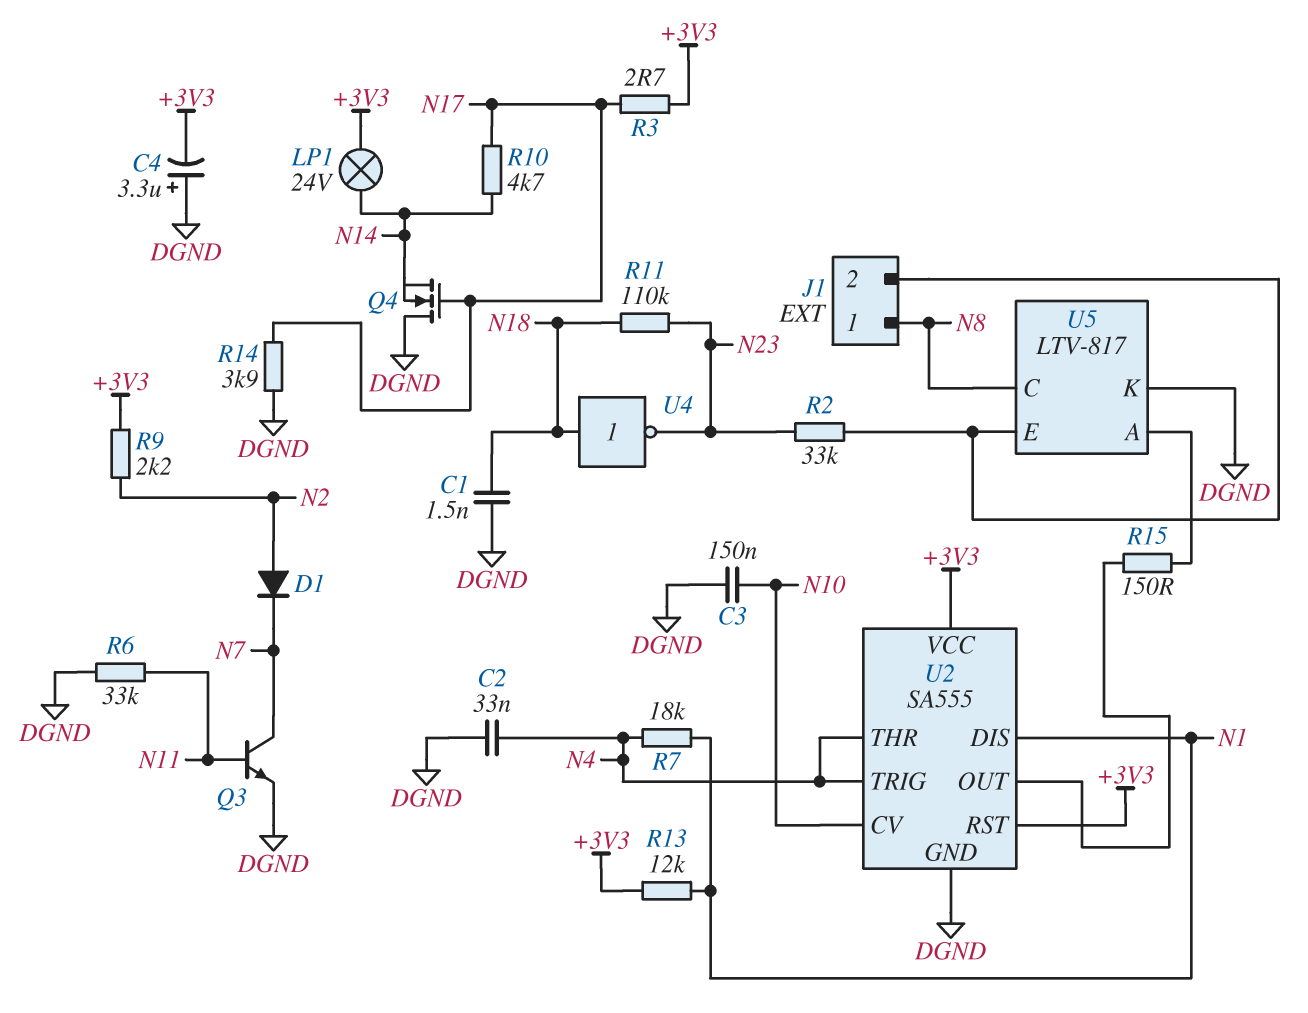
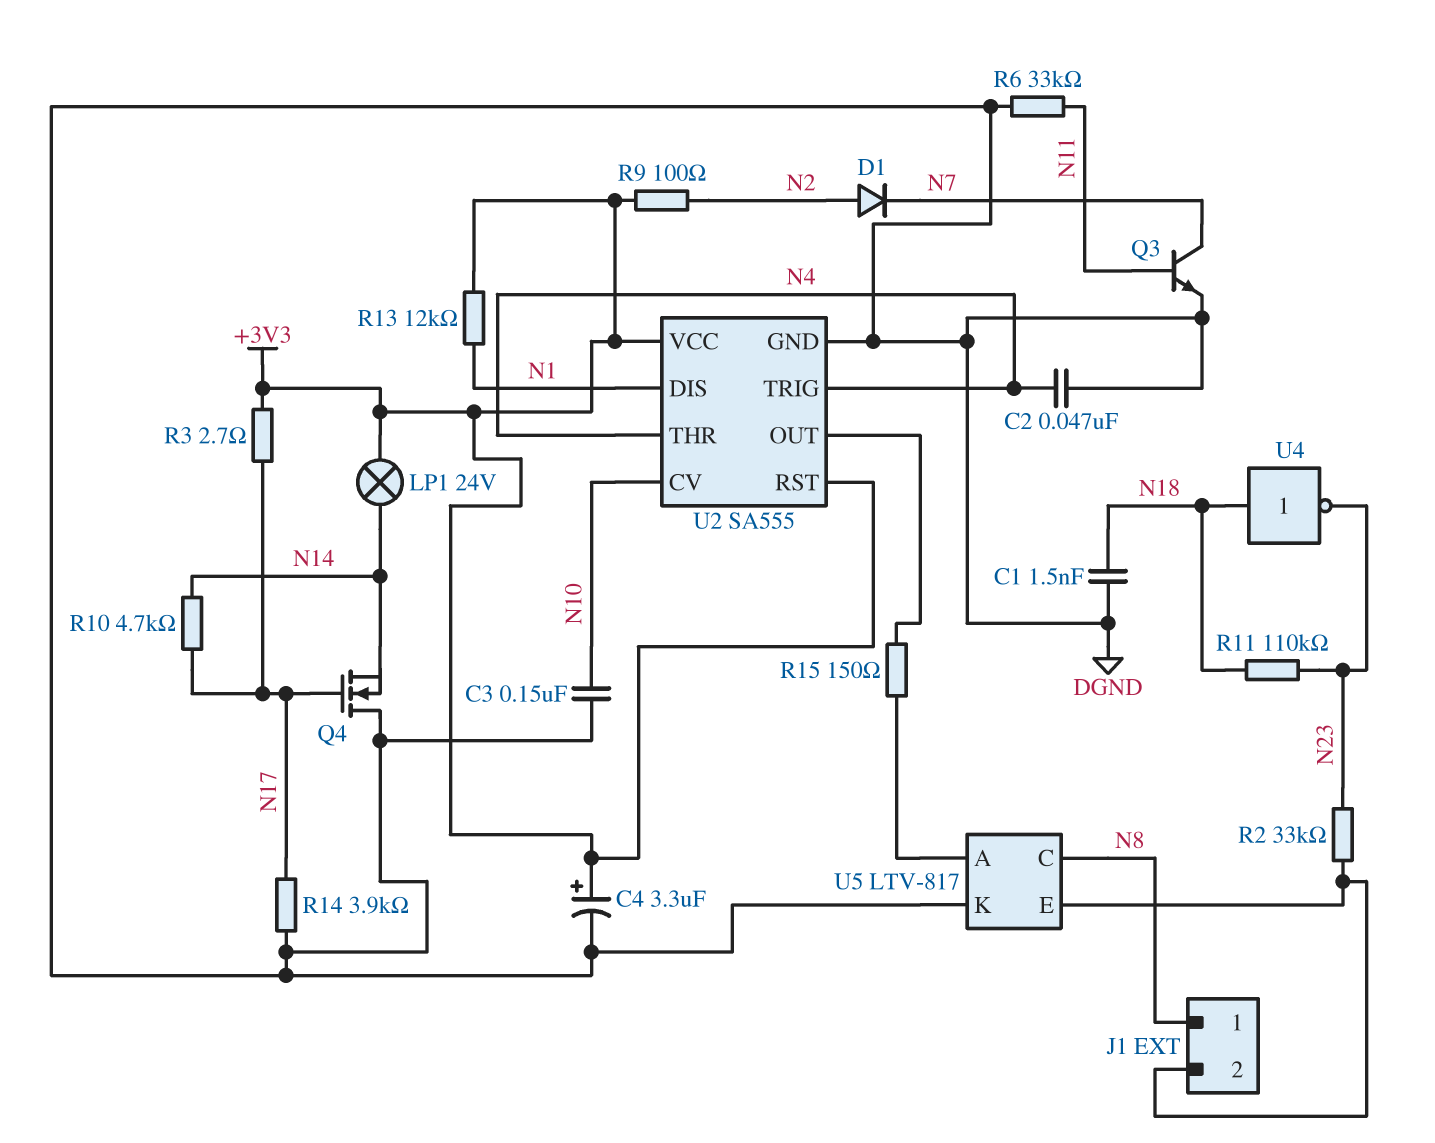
C2: 33nF (DGND, N4) -> 47nF (DGND, N4)
C4: 3.3uF (plus DGND, minus +3V3) -> 3.3uF (plus +3V3, minus DGND)
R7: 18k (N1, N4) -> none
R9: 2.2k (+3V3, N2) -> 100 (+3V3, N2)

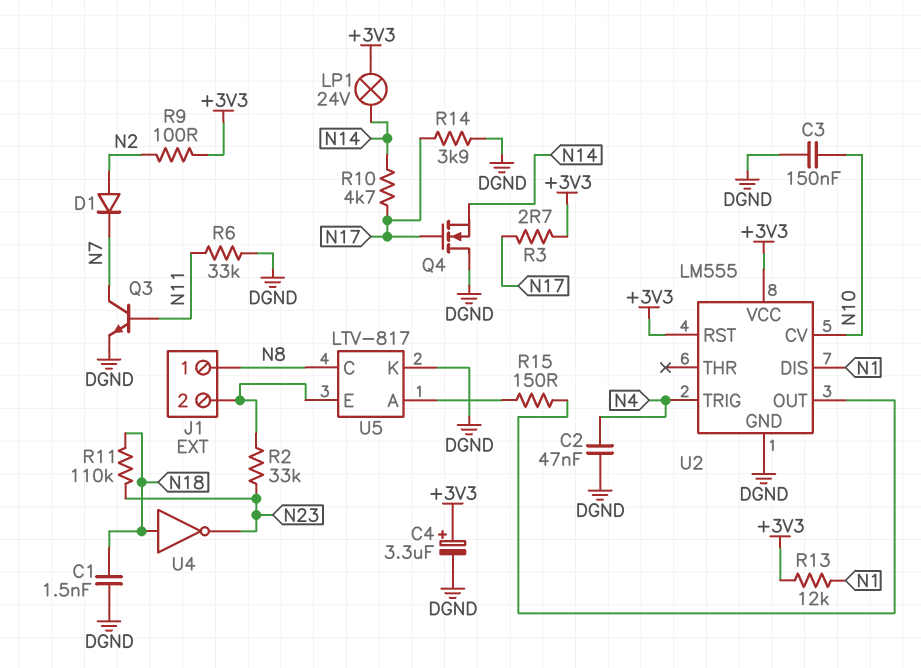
U2: SA555 -> LM555
U2 pin THR: N4 -> none

